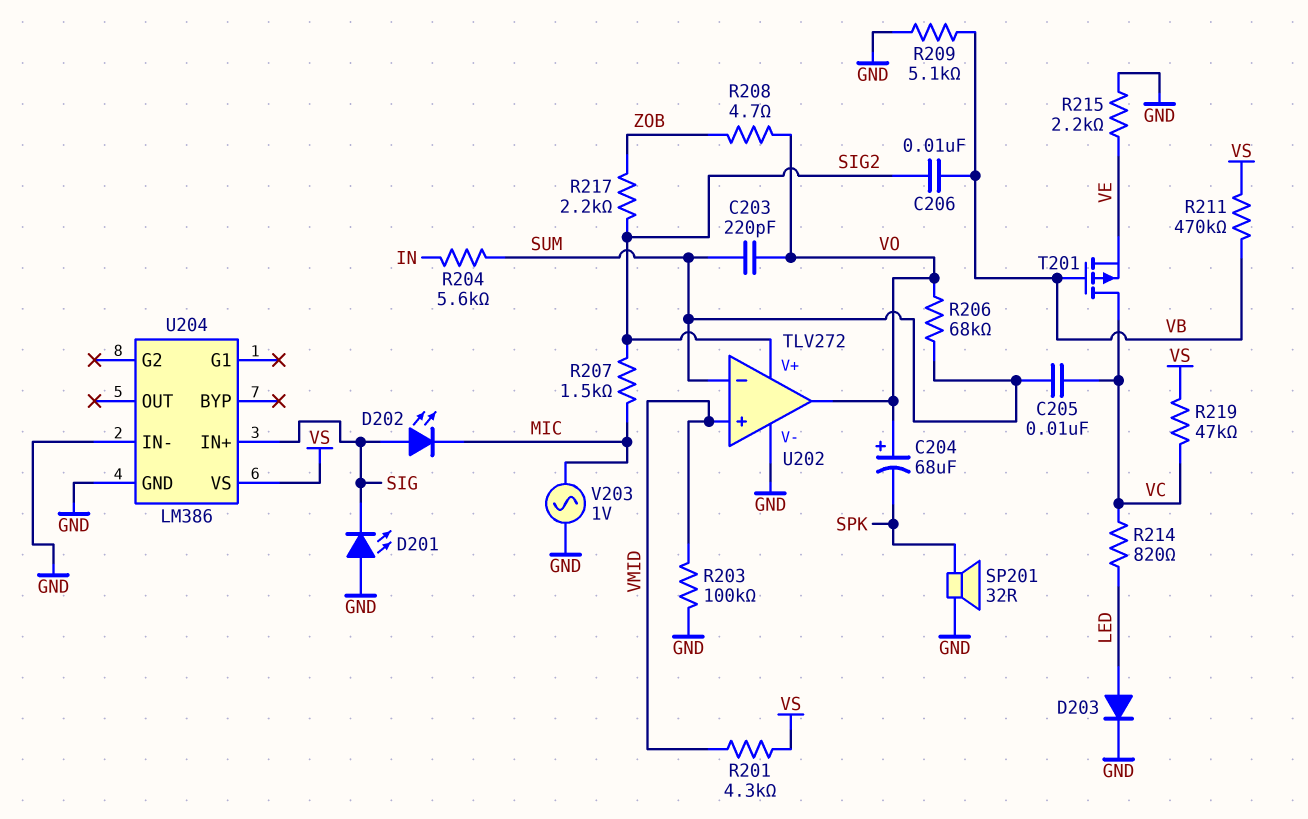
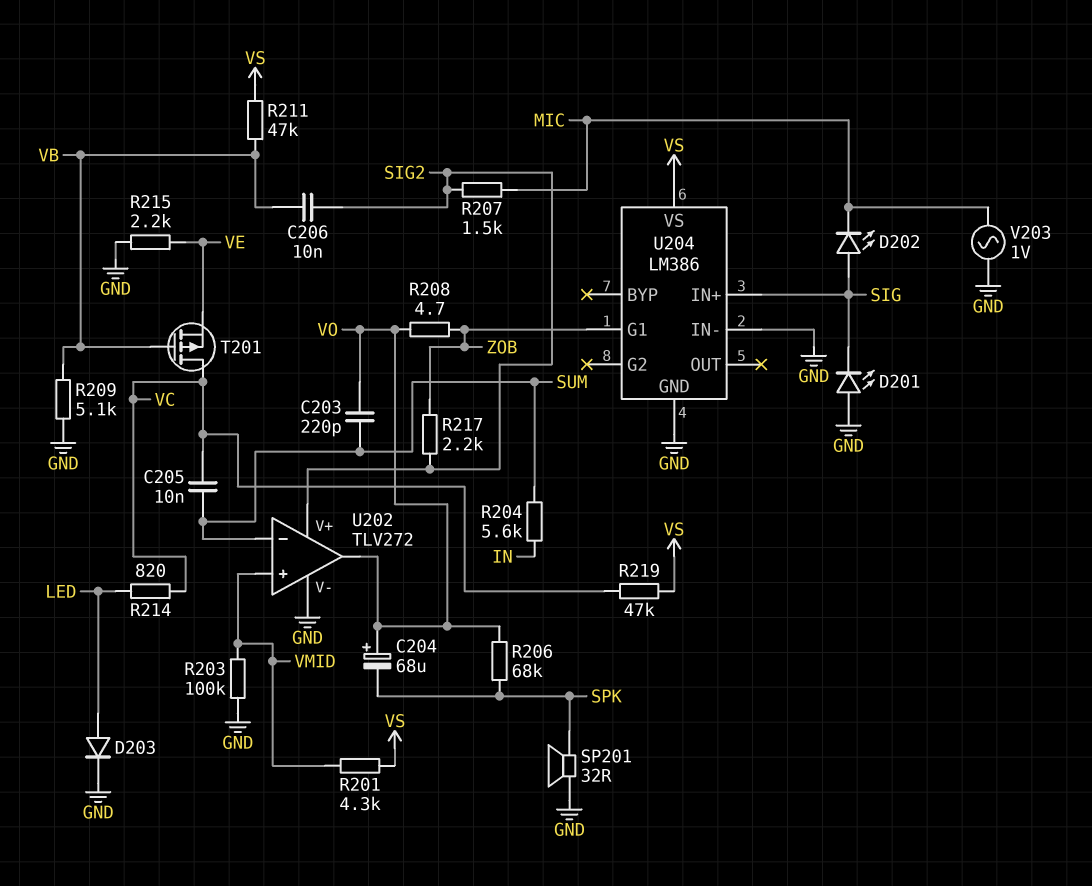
R206: 68k (SUM, VO) -> 68k (SPK, VO)
R211: 470k (VB, VS) -> 47k (VB, VS)
U204 pin G1: none -> ZOB

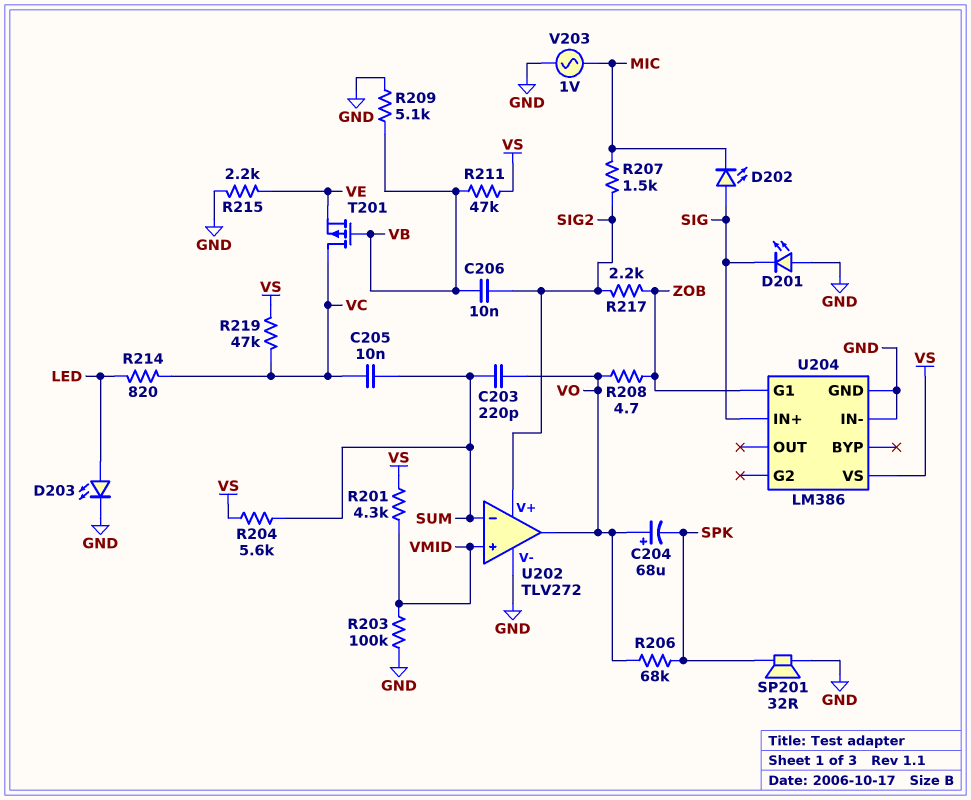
D203: diode (A LED, K GND) -> LED (A LED, K GND)
R204: 5.6k (IN, SUM) -> 5.6k (SUM, VS)

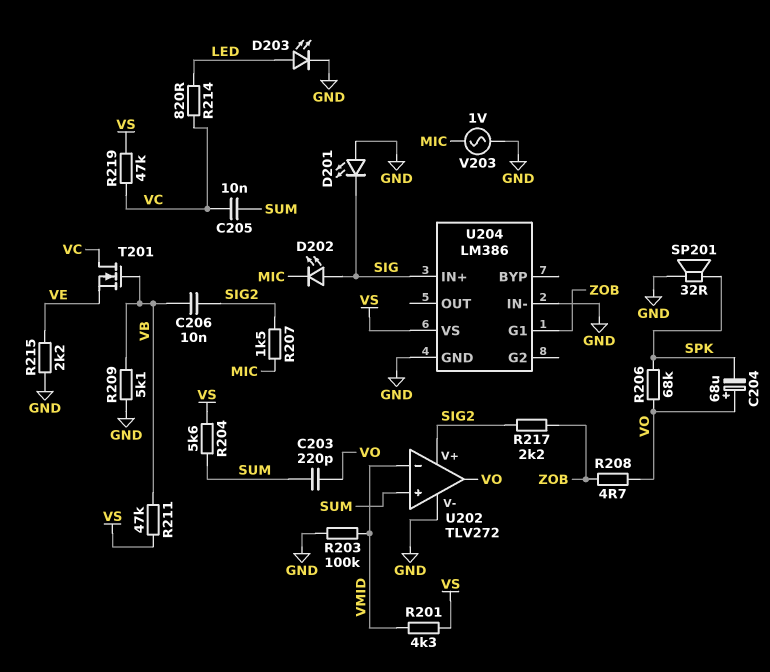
T201: PMOS (G VB, D VC, S VE) -> NMOS (G VB, D VC, S VE)
U202 pin in+: VMID -> SUM
U202 pin in-: SUM -> VMID

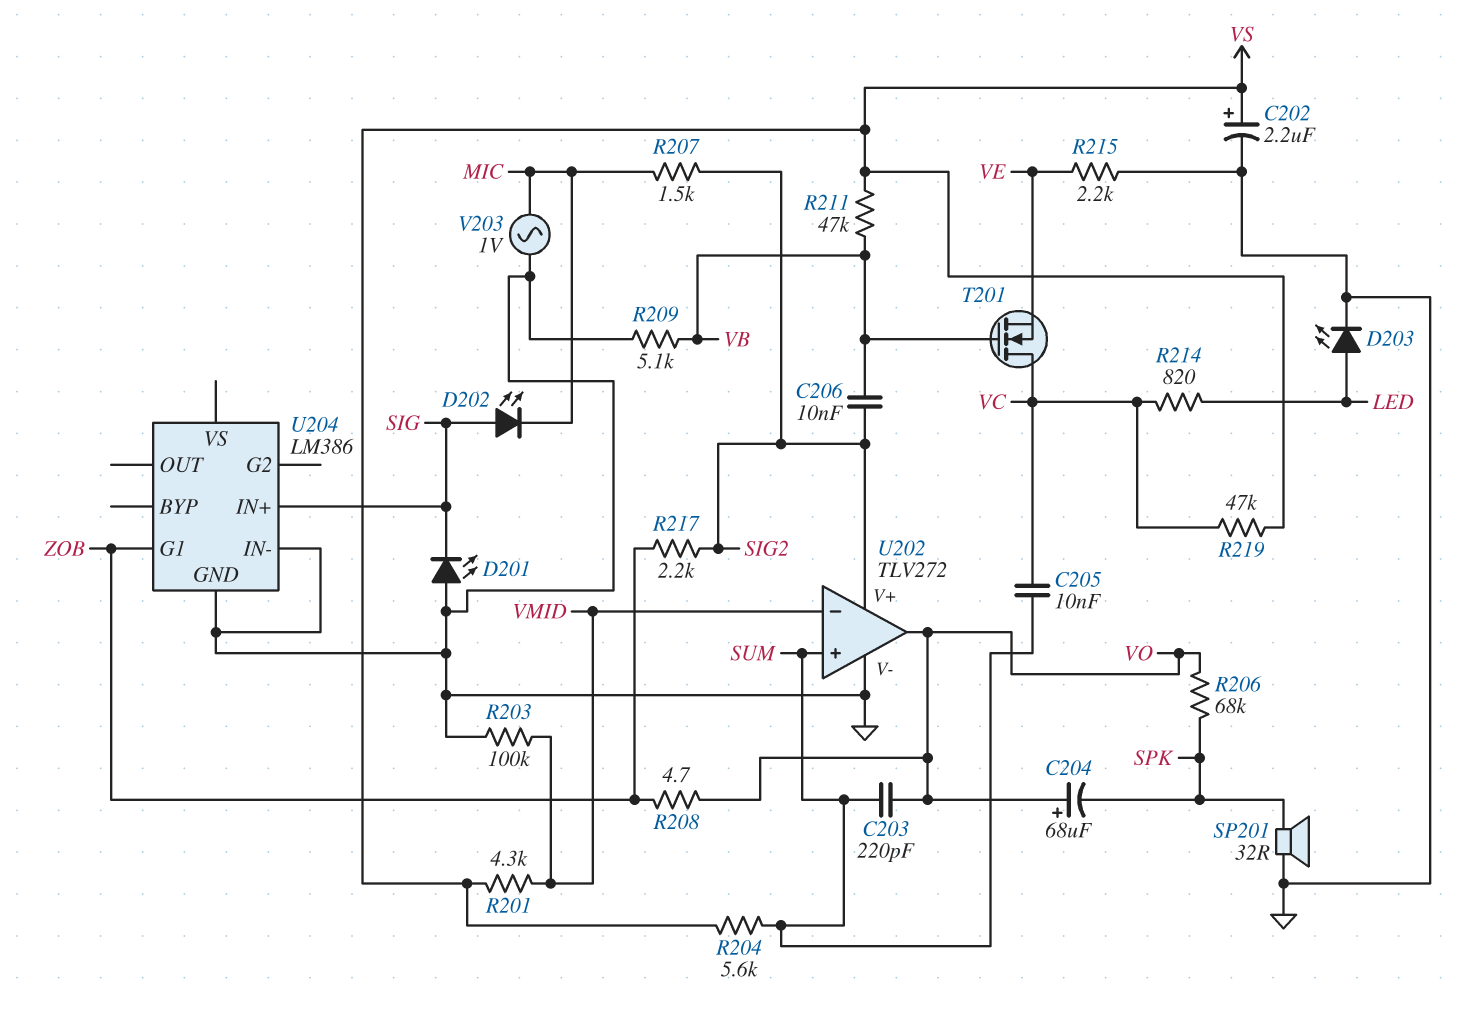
C202: none -> 2.2uF (plus VS, minus GND)
U204 pin VS: VS -> none

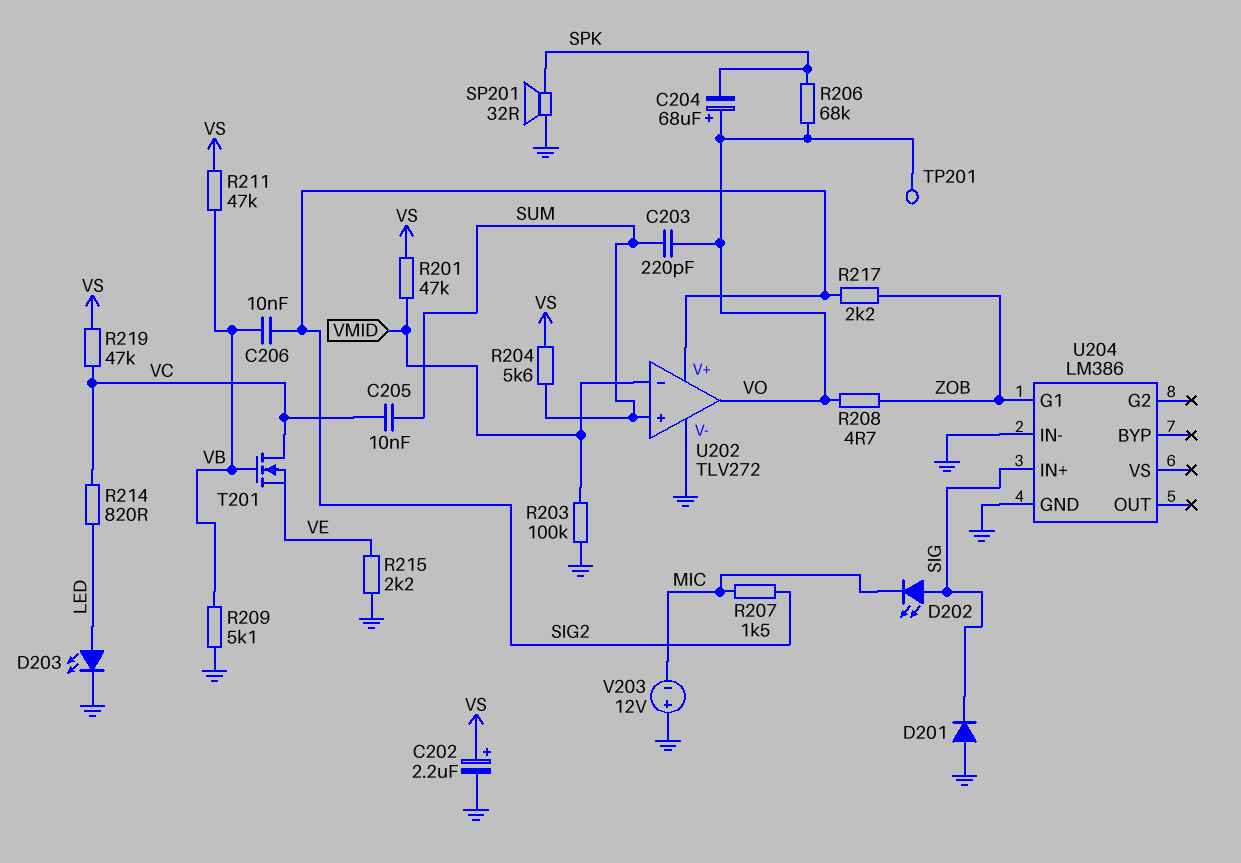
D201: LED (A GND, K SIG) -> diode (A GND, K SIG)
R201: 4.3k (VMID, VS) -> 47k (VMID, VS)
TP201: none -> test point (VO)
V203: AC 1V (GND, MIC) -> 12V (plus GND, minus MIC)

